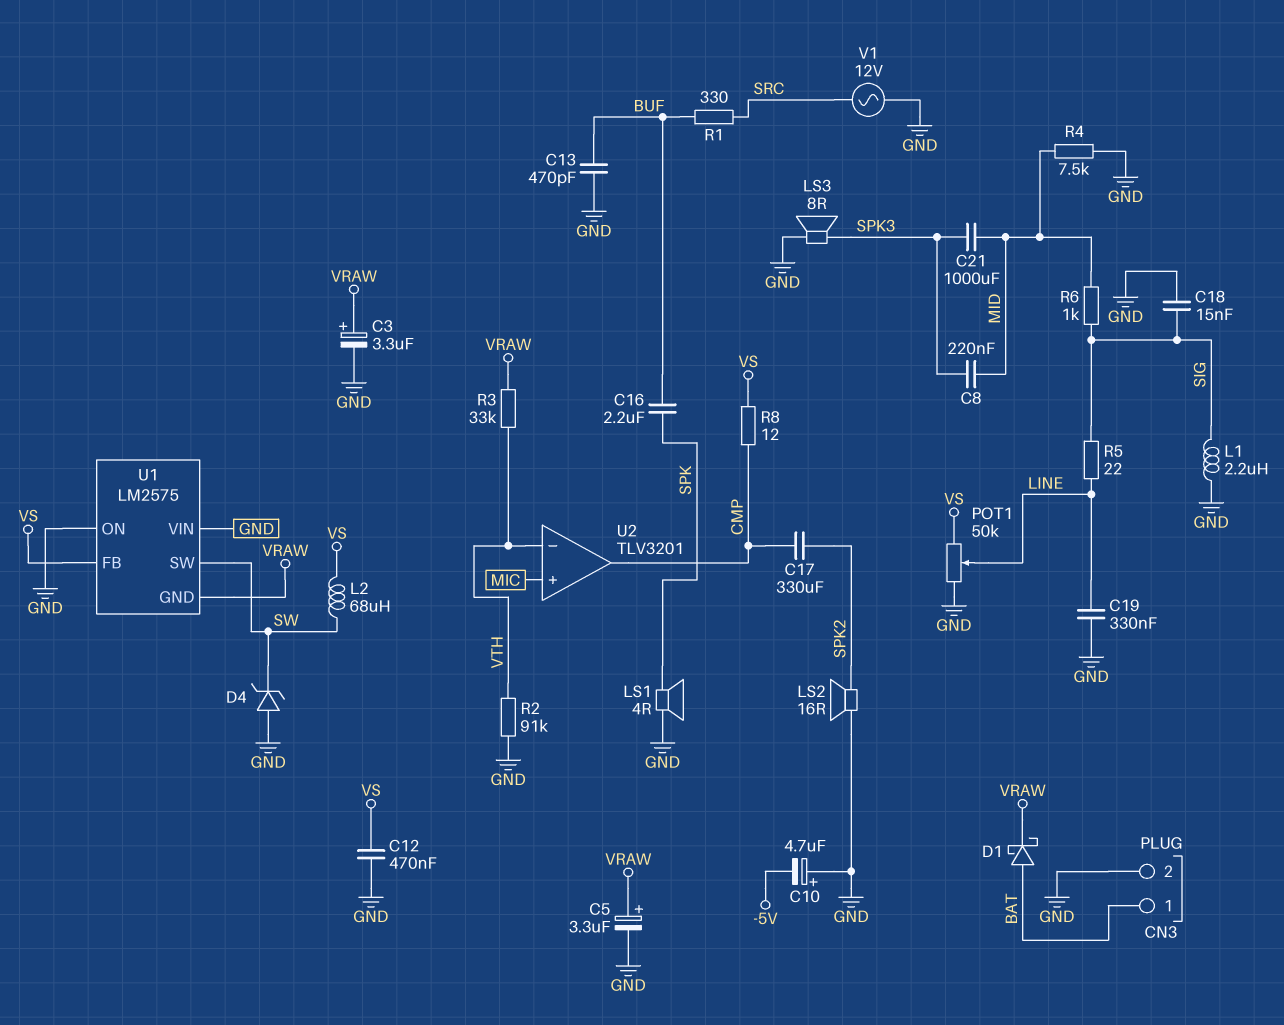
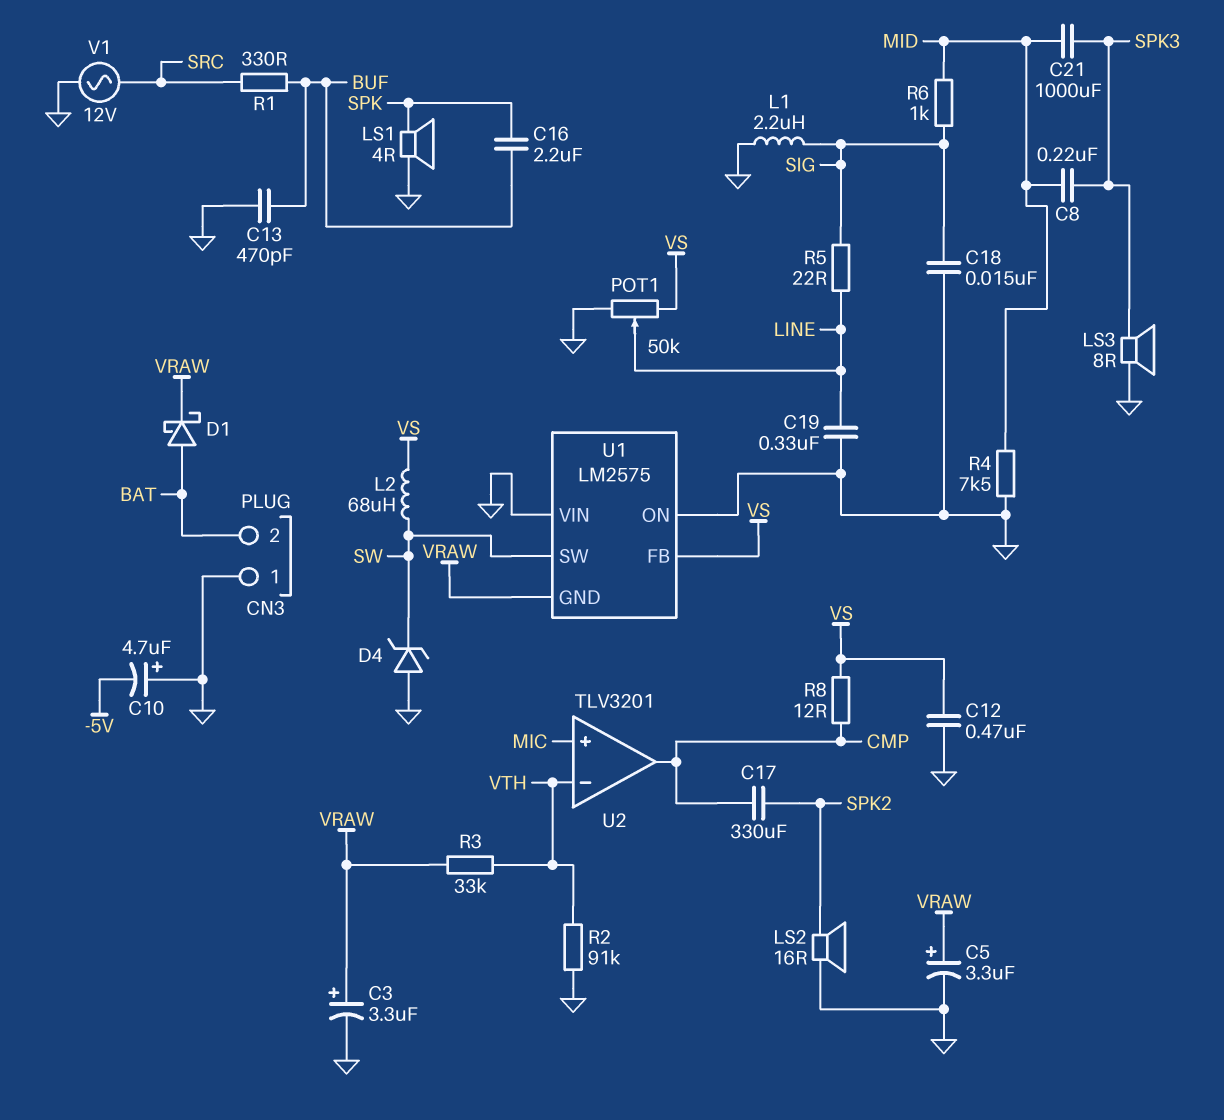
CN3 pin 1: BAT -> GND
CN3 pin 2: GND -> BAT

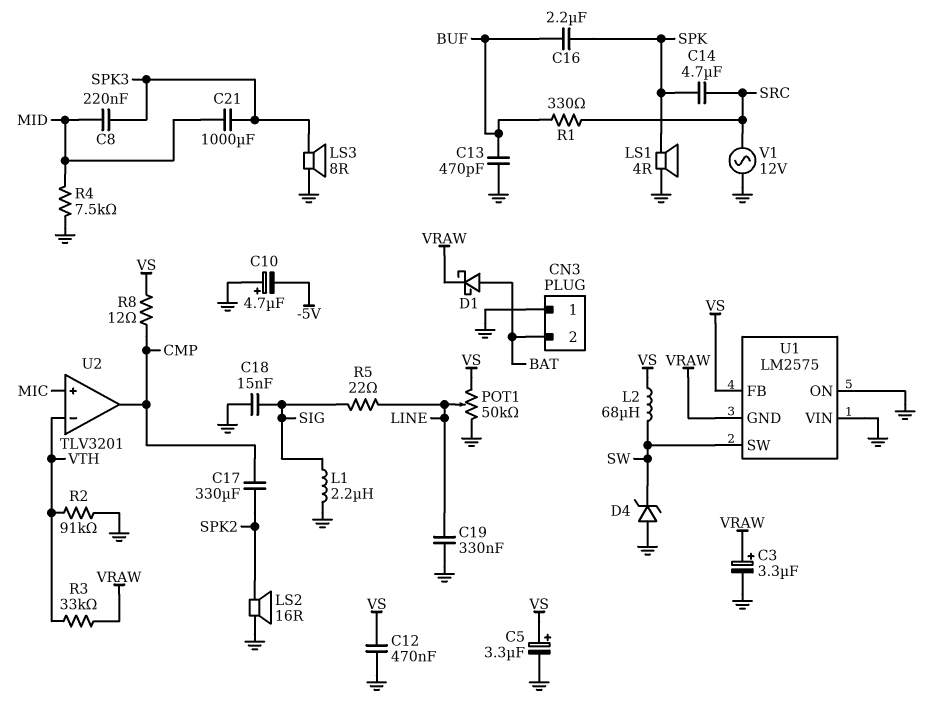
C5: 3.3uF (plus VRAW, minus GND) -> 3.3uF (plus VS, minus GND)
C14: none -> 4.7uF (SPK, SRC)
R6: 1k (MID, SIG) -> none

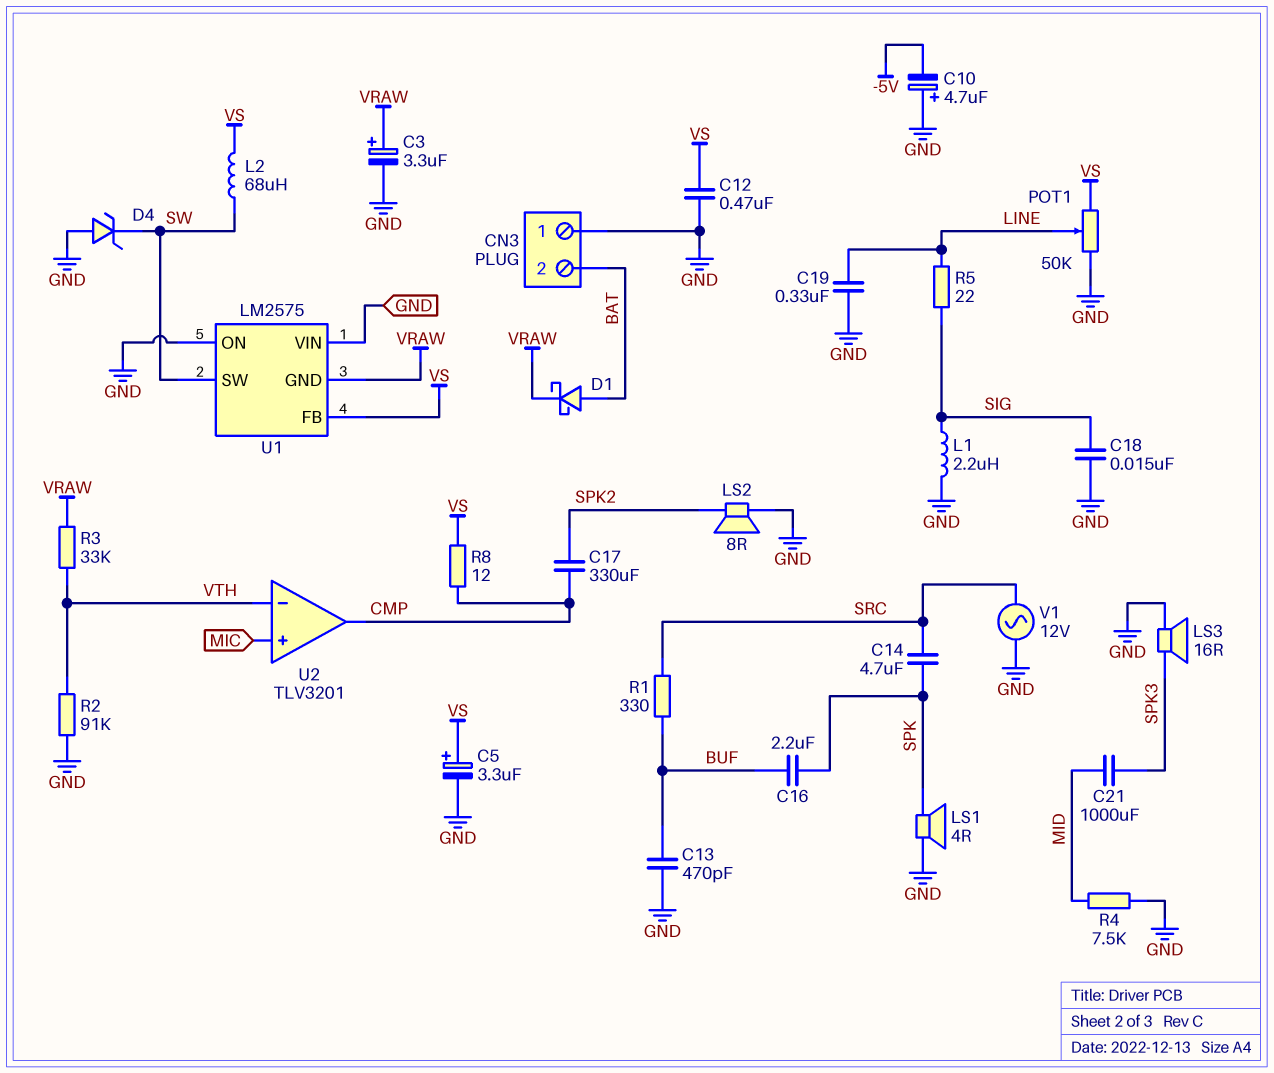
C8: 220nF (MID, SPK3) -> none
LS2: speaker 16R (GND, SPK2) -> speaker 8R (GND, SPK2)
LS3: speaker 8R (GND, SPK3) -> speaker 16R (GND, SPK3)

